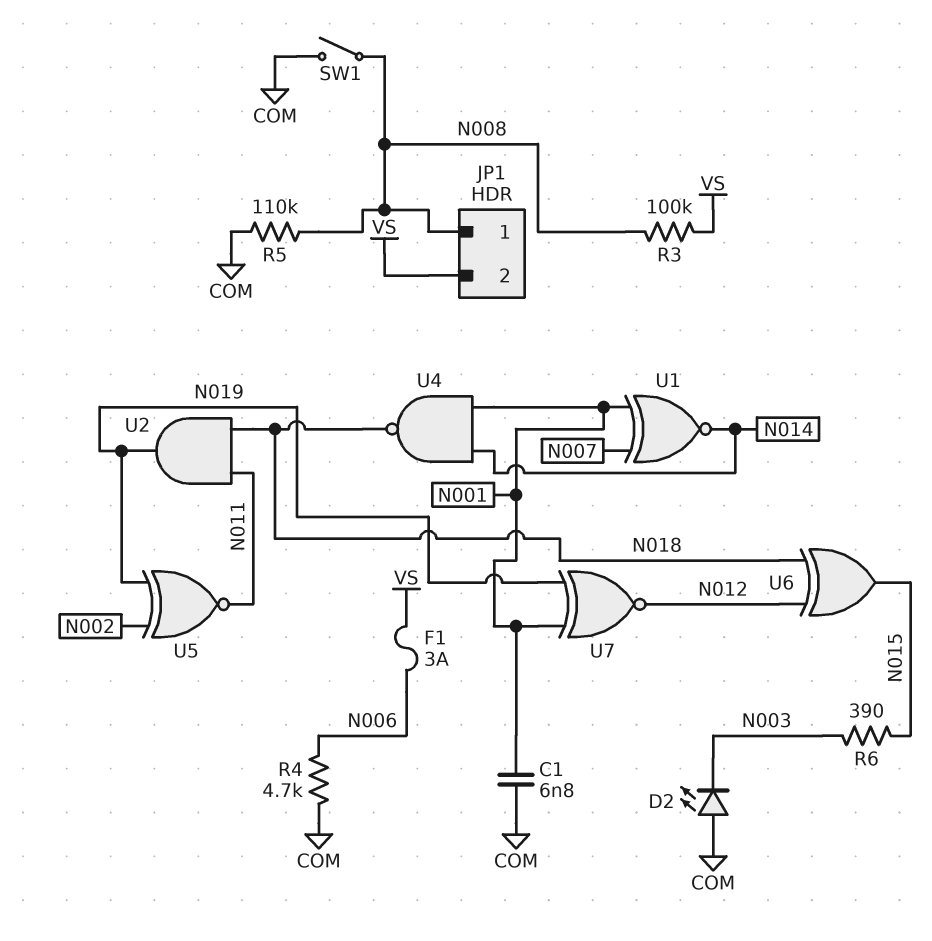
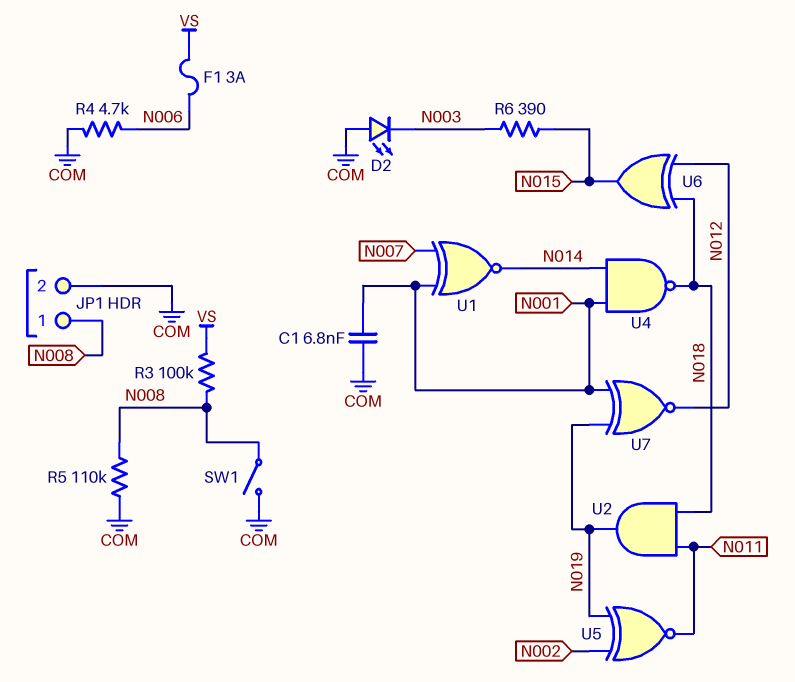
JP1 pin 2: VS -> COM

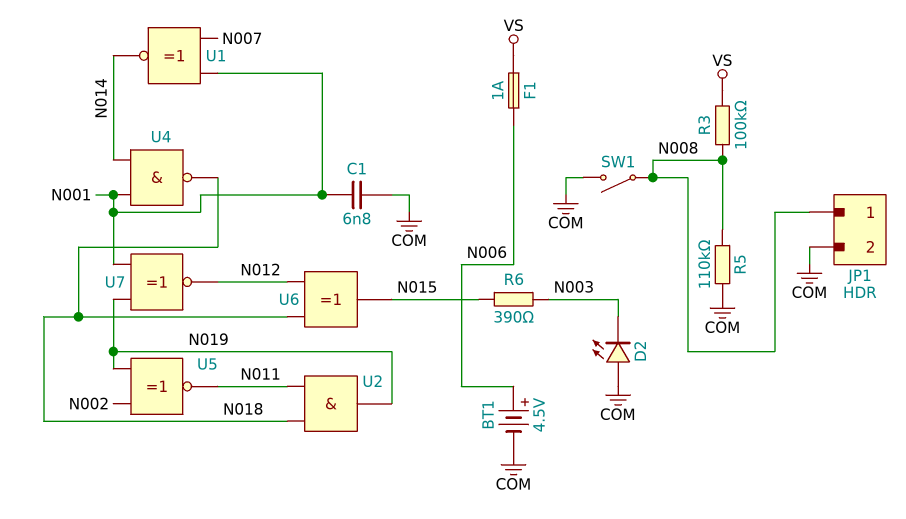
BT1: none -> 4.5V (plus N006, minus COM)
F1: 3A (N006, VS) -> 1A (N006, VS)
R4: 4.7k (COM, N006) -> none

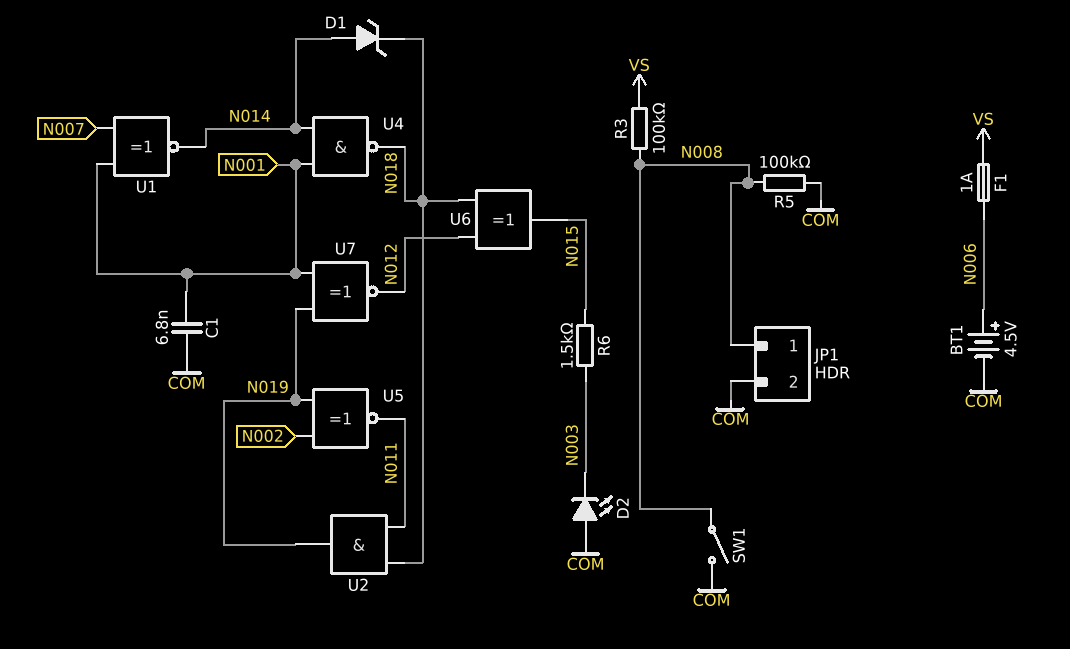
D1: none -> zener (A N014, K N018)
R5: 110k (COM, N008) -> 100k (COM, N008)
R6: 390 (N003, N015) -> 1.5k (N003, N015)

